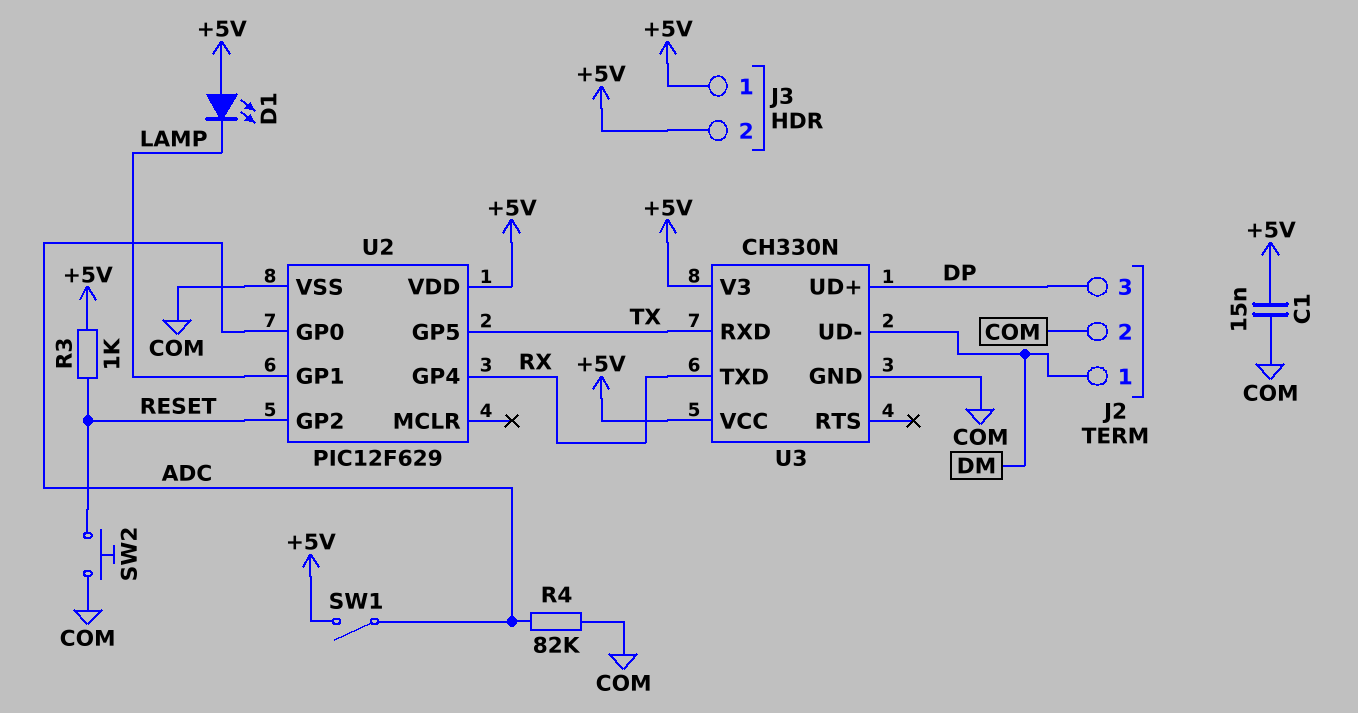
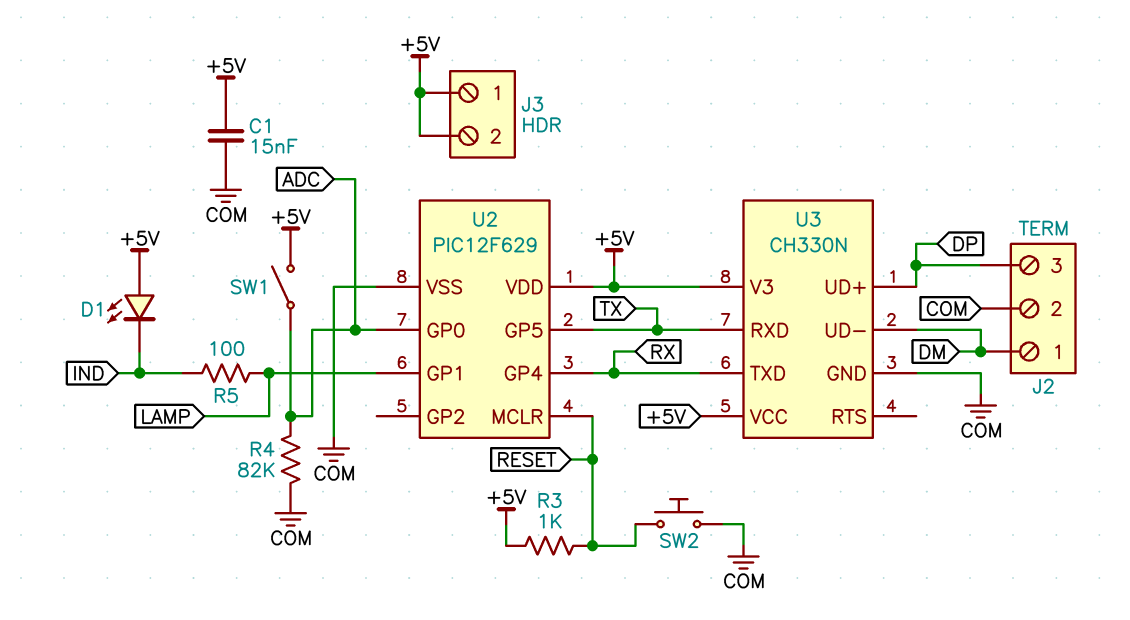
D1: LED (A +5V, K LAMP) -> LED (A +5V, K IND)
R5: none -> 100 (IND, LAMP)
U2 pin GP2: RESET -> none
U2 pin MCLR: none -> RESET

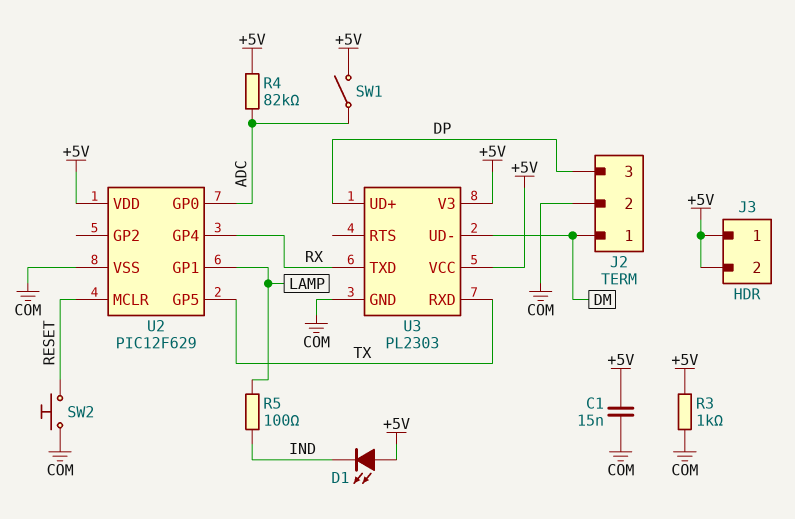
R3: 1k (+5V, RESET) -> 1k (+5V, COM)
R4: 82k (ADC, COM) -> 82k (+5V, ADC)
U3: CH330N -> PL2303

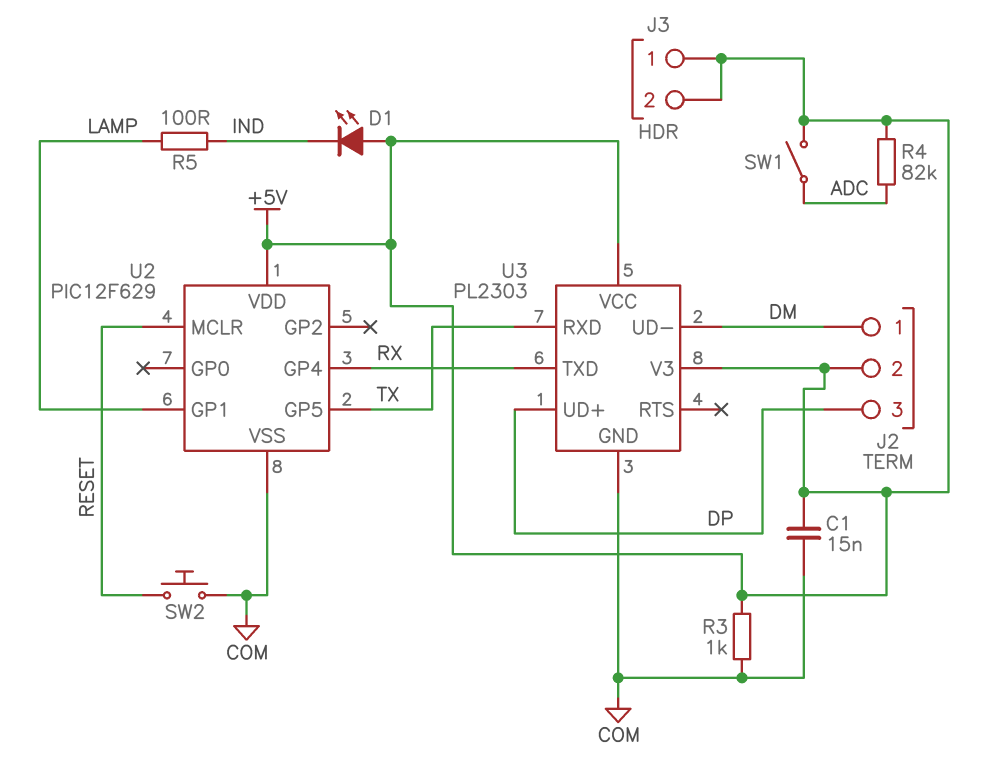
J2 pin 2: COM -> +5V
U2 pin GP0: ADC -> none

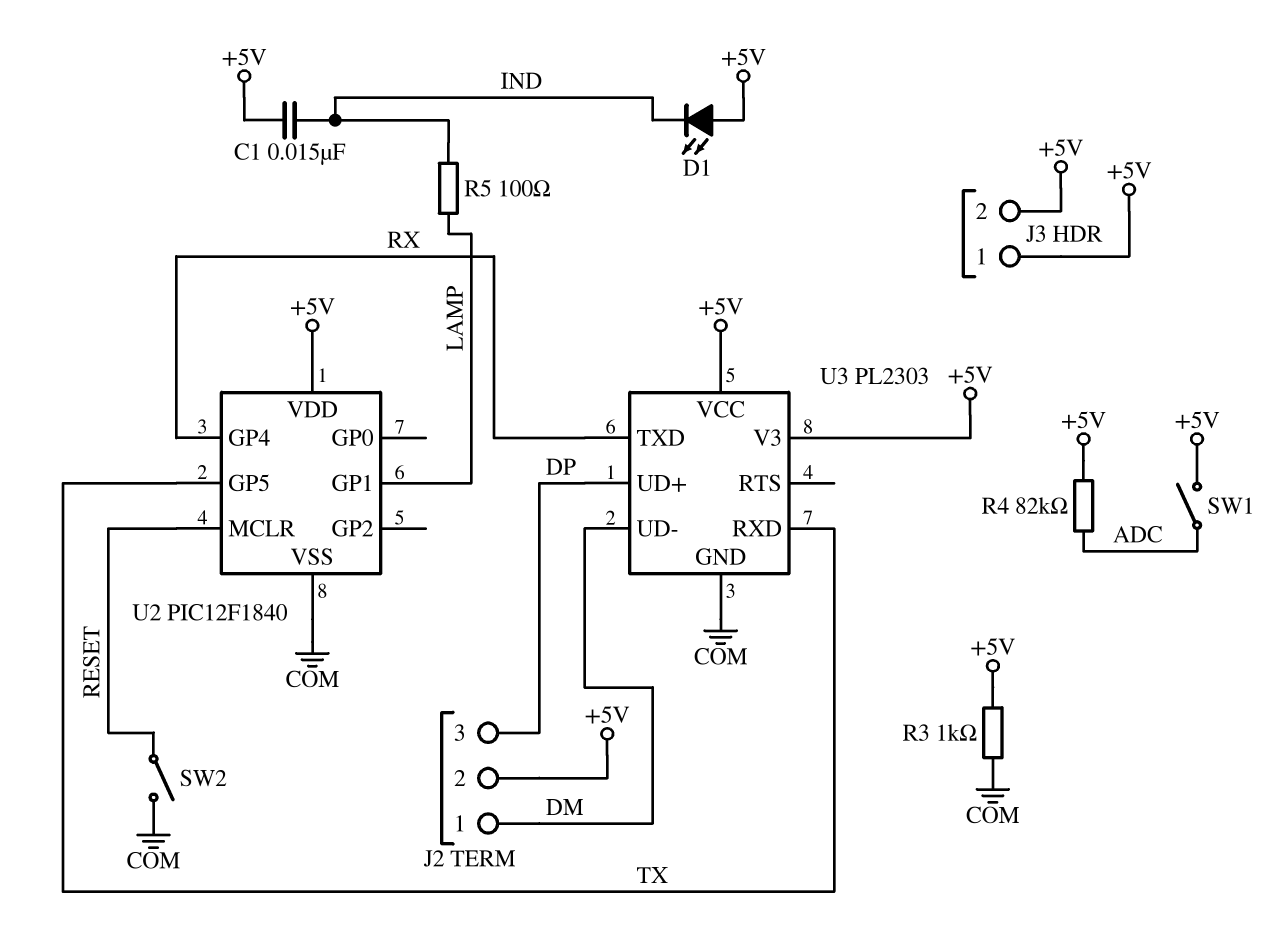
C1: 15nF (+5V, COM) -> 15nF (+5V, IND)
SW2: button (COM, RESET) -> switch (COM, RESET)
U2: PIC12F629 -> PIC12F1840

